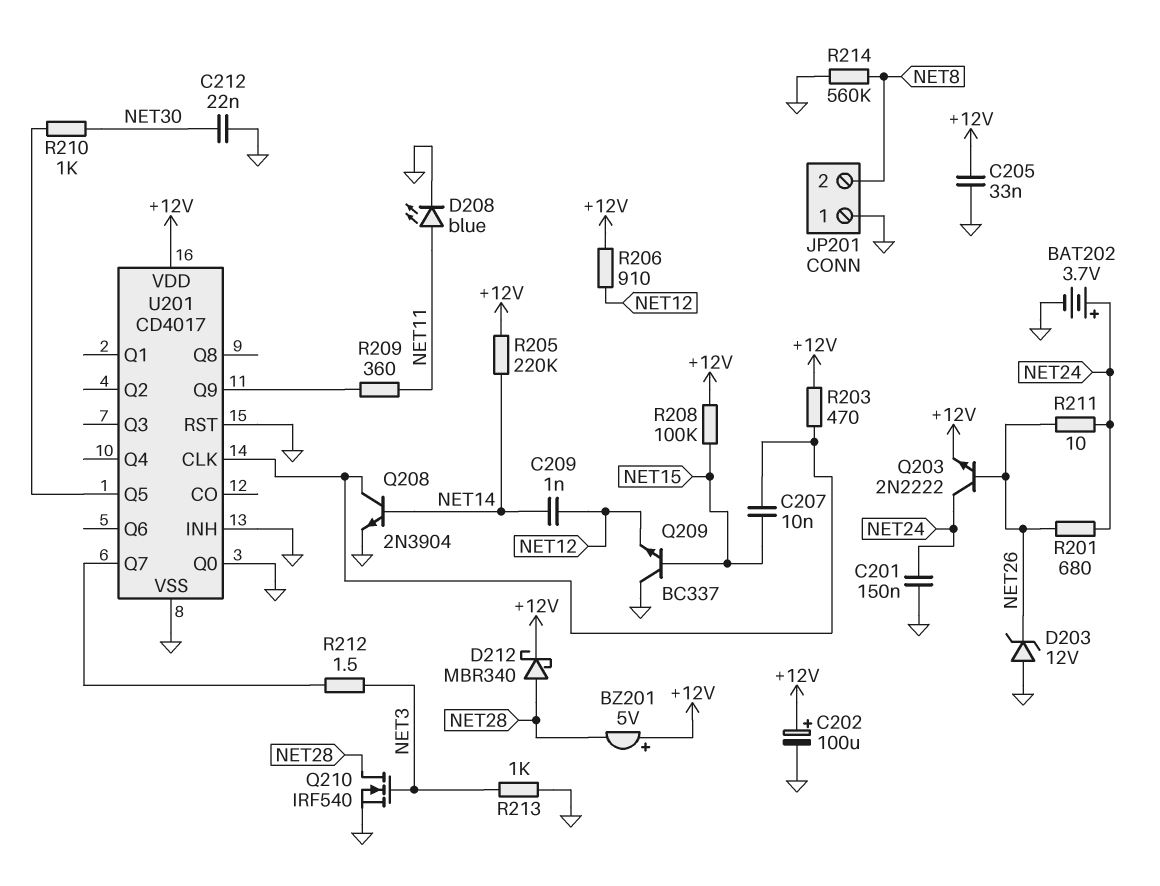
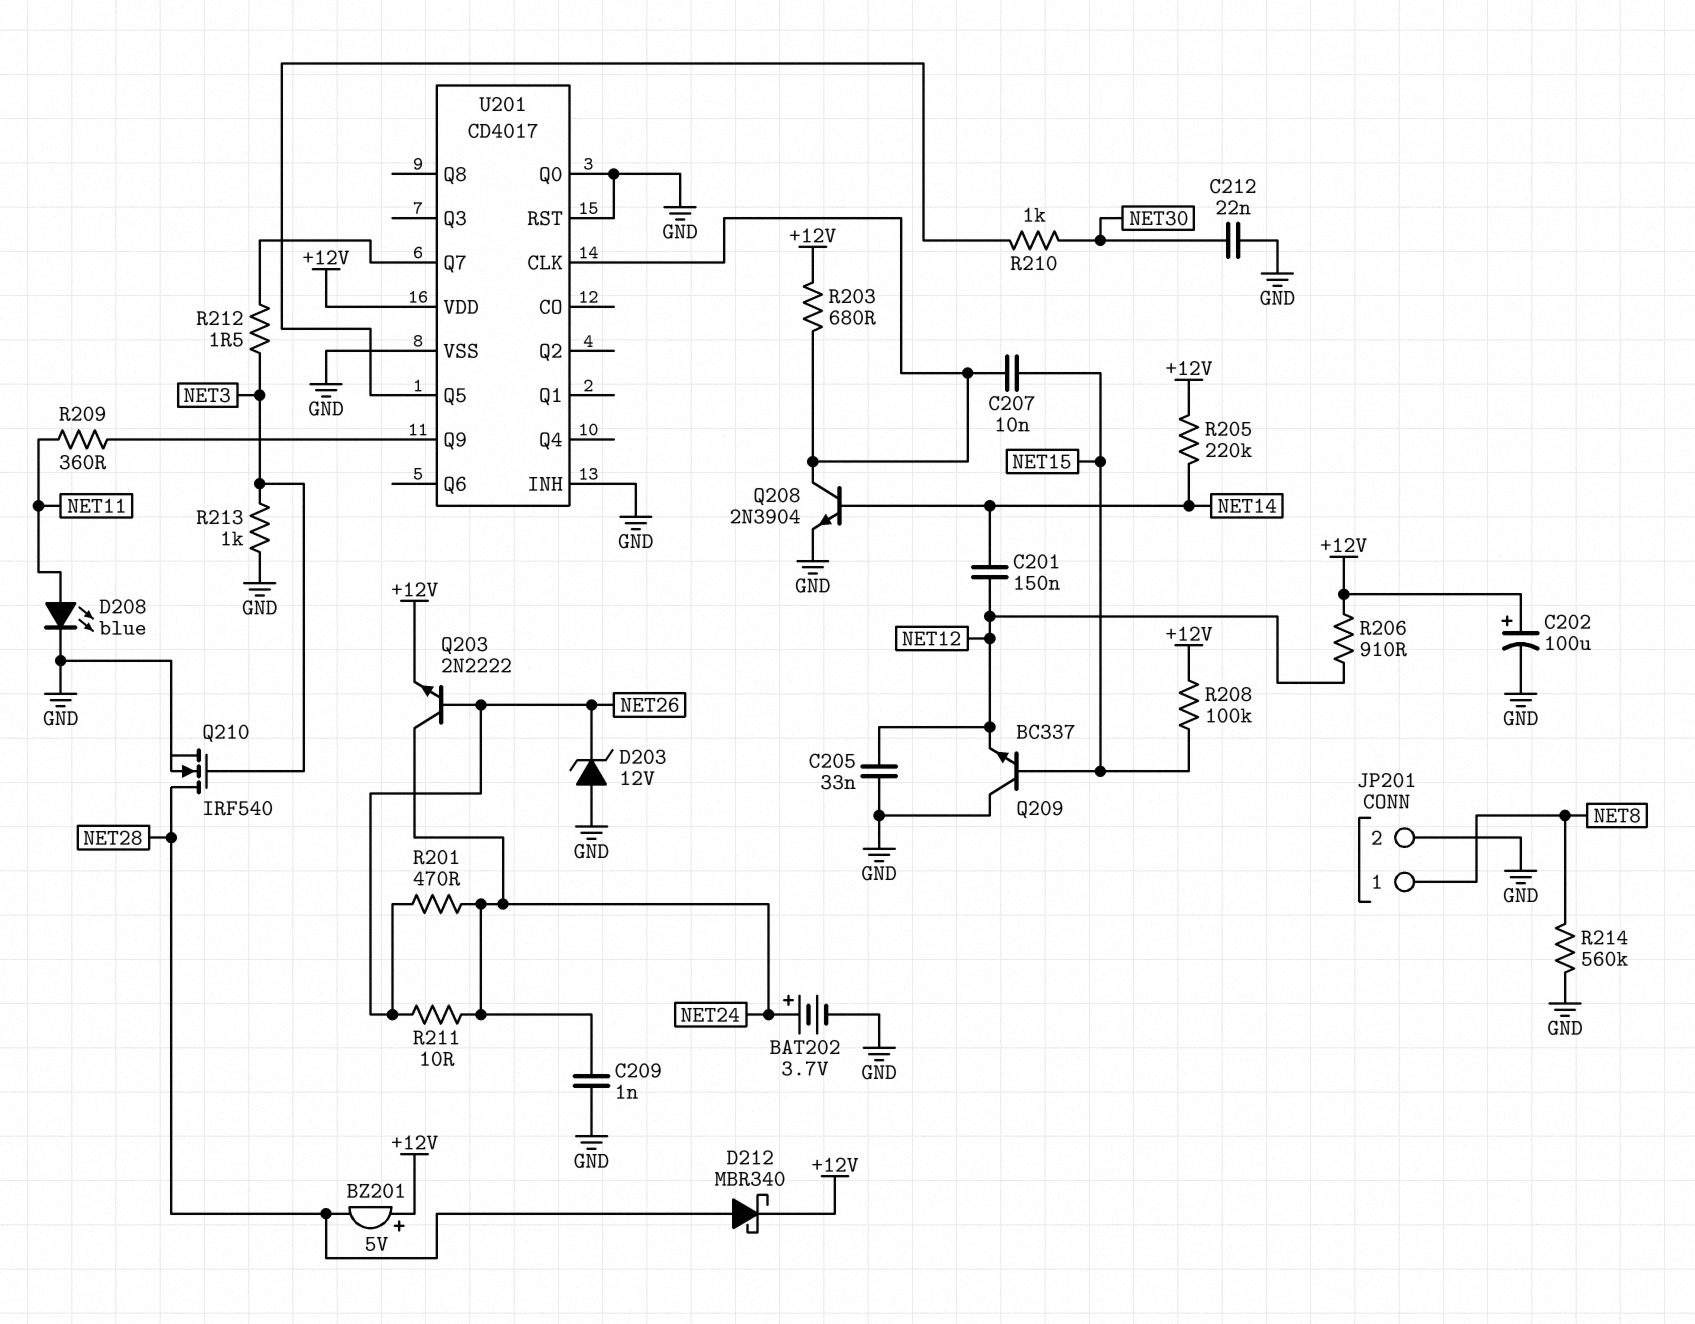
C201: 150nF (GND, NET24) -> 150nF (NET12, NET14)
C205: 33nF (+12V, GND) -> 33nF (GND, NET12)
C209: 1nF (NET12, NET14) -> 1nF (GND, NET24)
JP201 pin 1: GND -> NET8
JP201 pin 2: NET8 -> GND
R201: 680 (NET24, NET26) -> 470 (NET24, NET26)
R203: 470 (+12V, U201/CLK) -> 680 (+12V, U201/CLK)

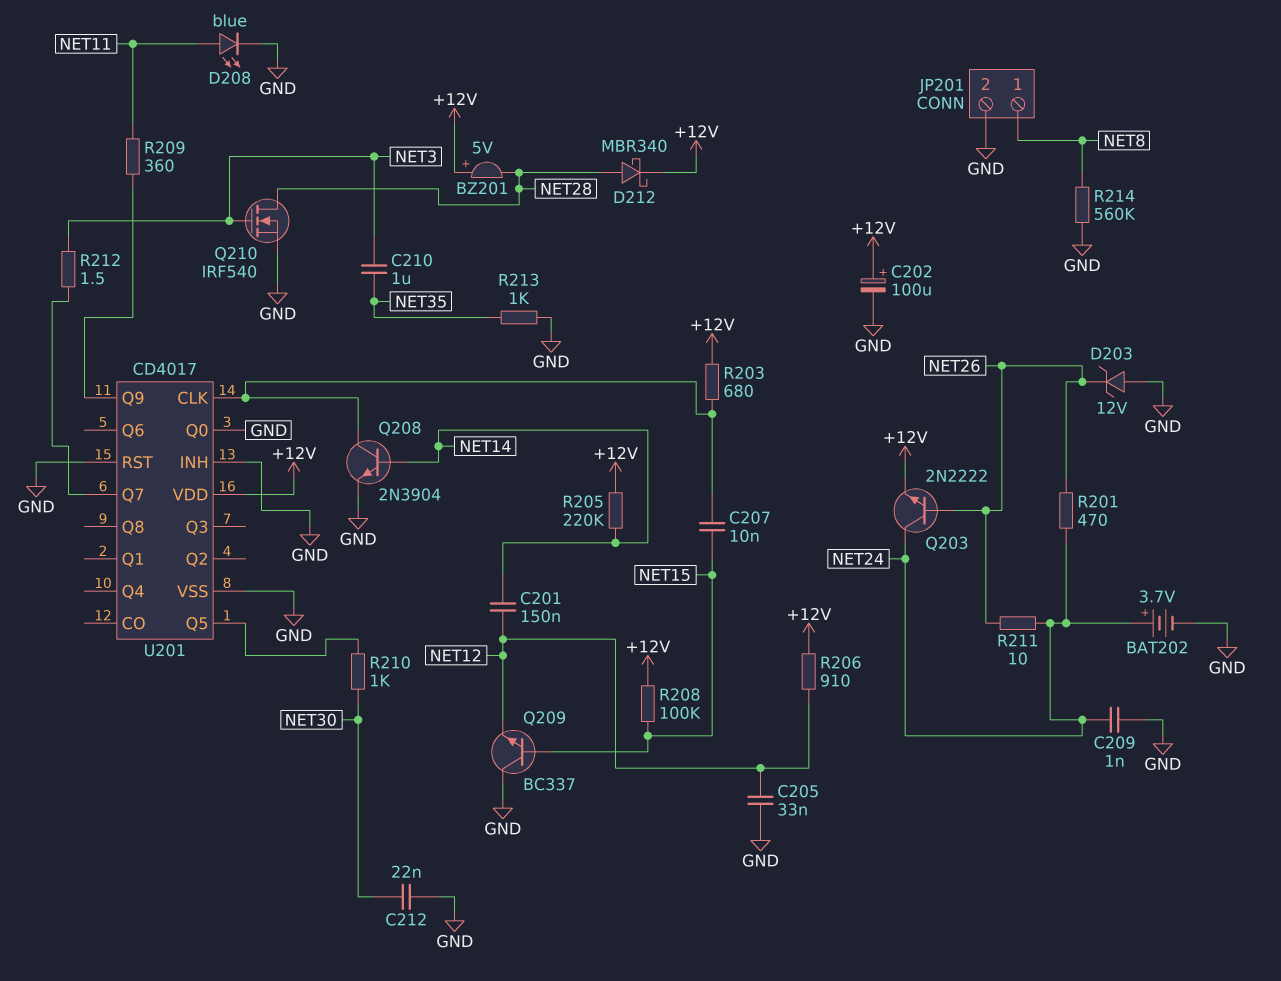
C210: none -> 1uF (NET3, NET35)
R213: 1k (GND, NET3) -> 1k (GND, NET35)

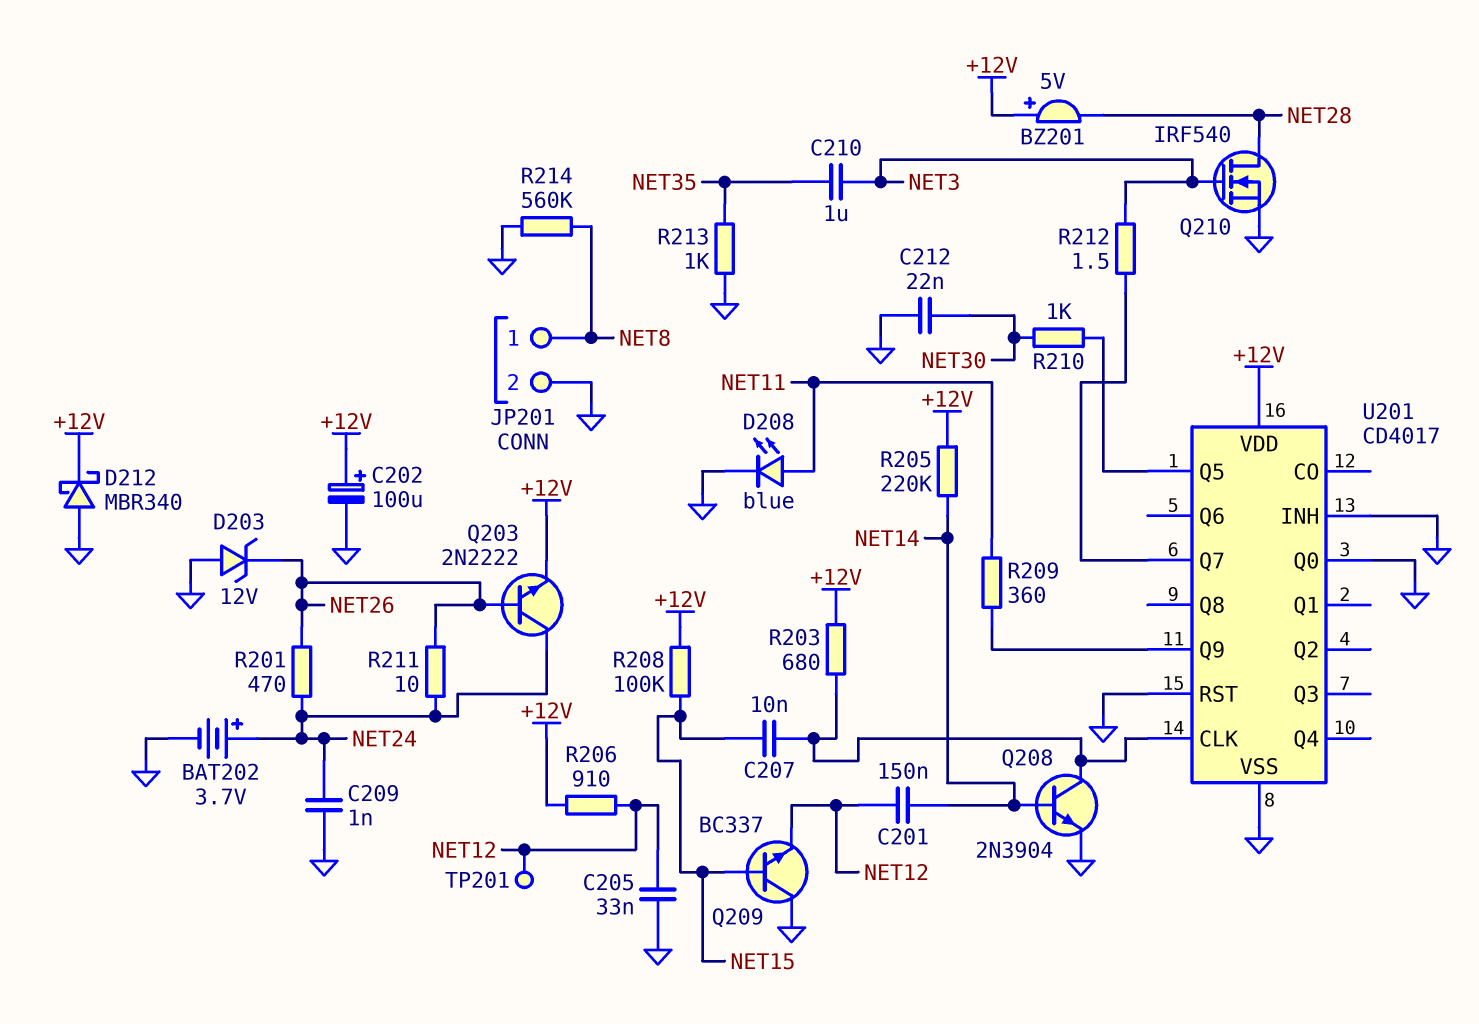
D212: schottky MBR340 (A NET28, K +12V) -> schottky MBR340 (A GND, K +12V)
TP201: none -> test point (NET12)

